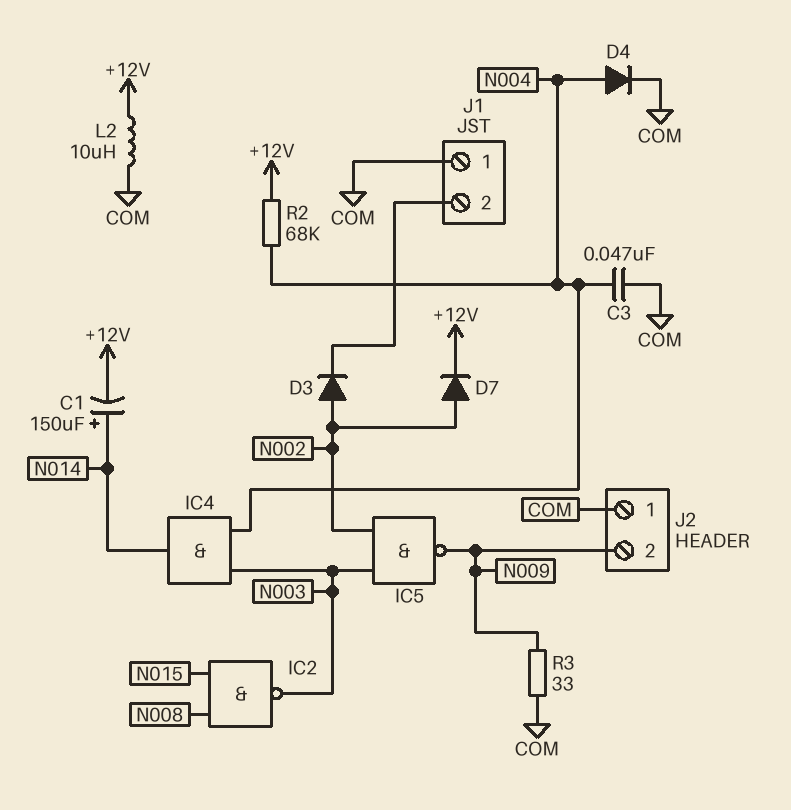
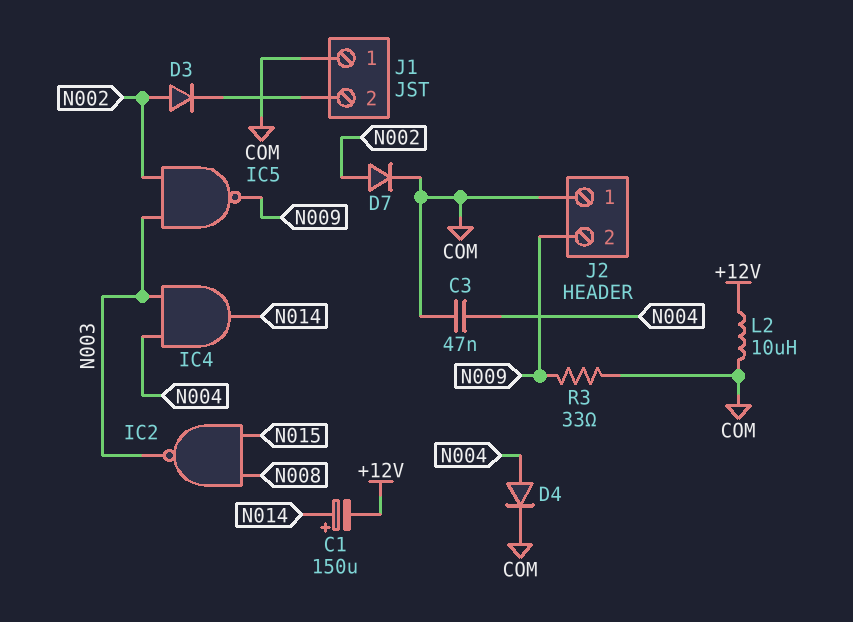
D7: diode (A N002, K +12V) -> diode (A N002, K COM)
R2: 68k (+12V, N004) -> none

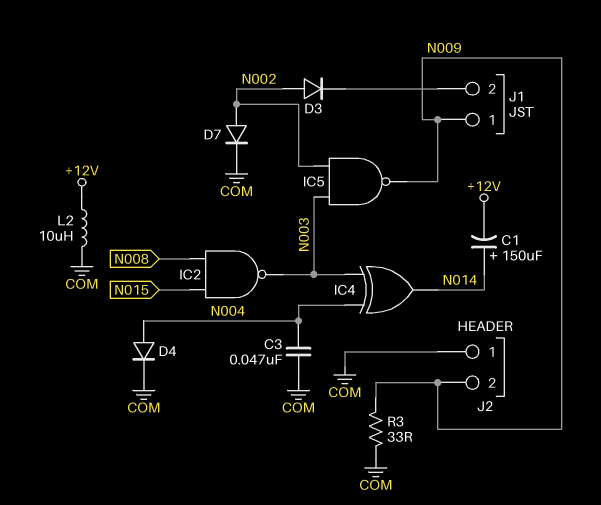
IC4: AND (in N003, in N004, out N014) -> XOR (in N003, in N004, out N014)
J1 pin 1: COM -> N009

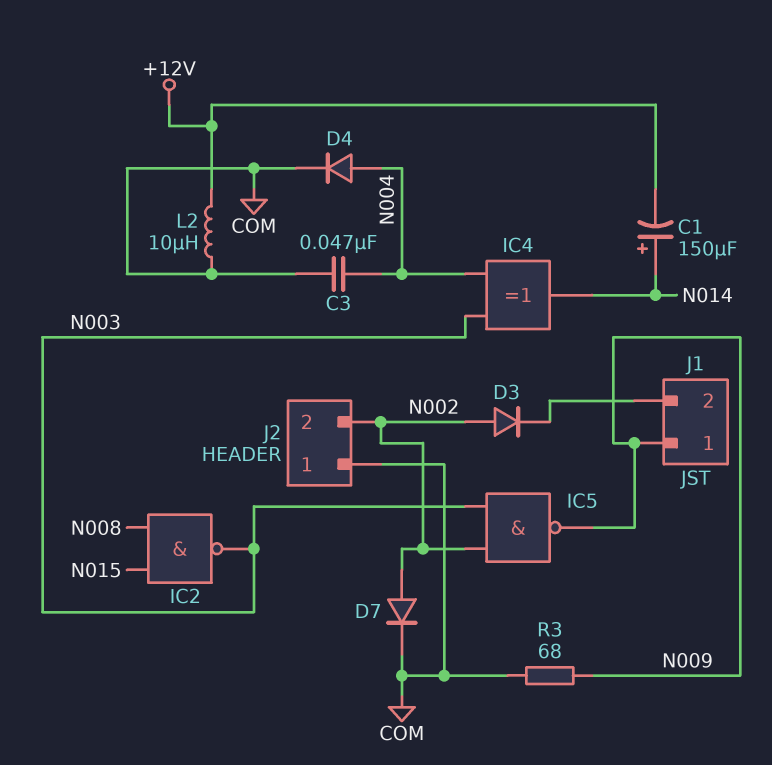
J2 pin 2: N009 -> N002
R3: 33 (COM, N009) -> 68 (COM, N009)

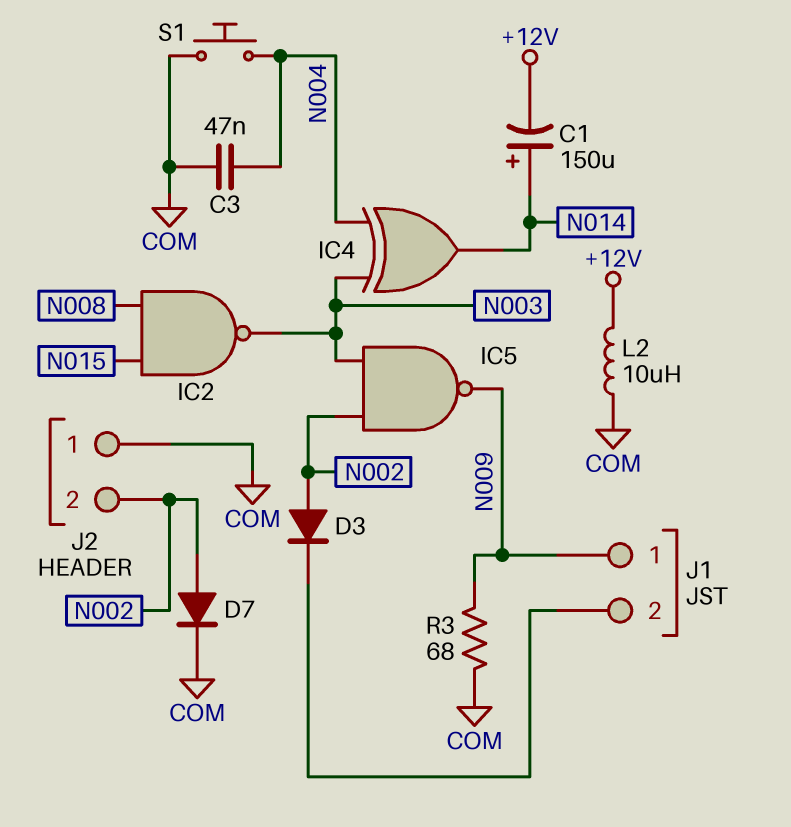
D4: diode (A N004, K COM) -> none
S1: none -> button (COM, N004)

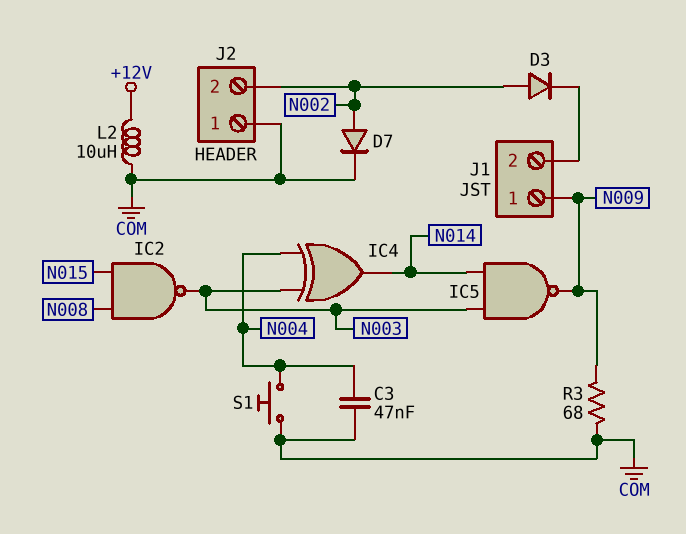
C1: 150uF (plus N014, minus +12V) -> none
IC5: NAND (in N002, in N003, out N009) -> NAND (in N003, in N014, out N009)

